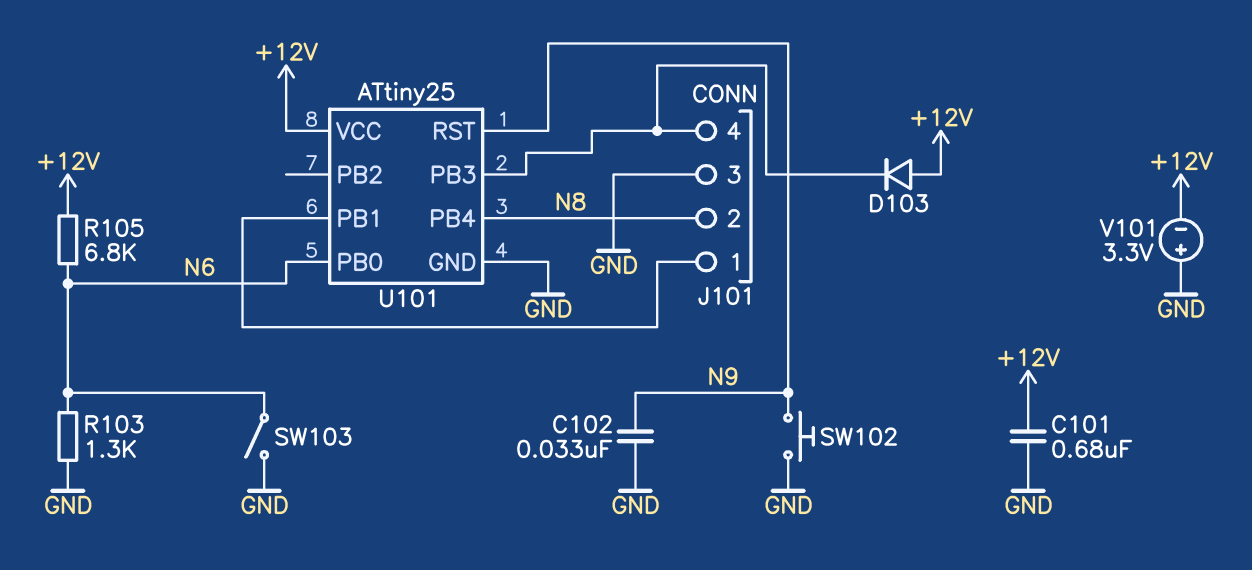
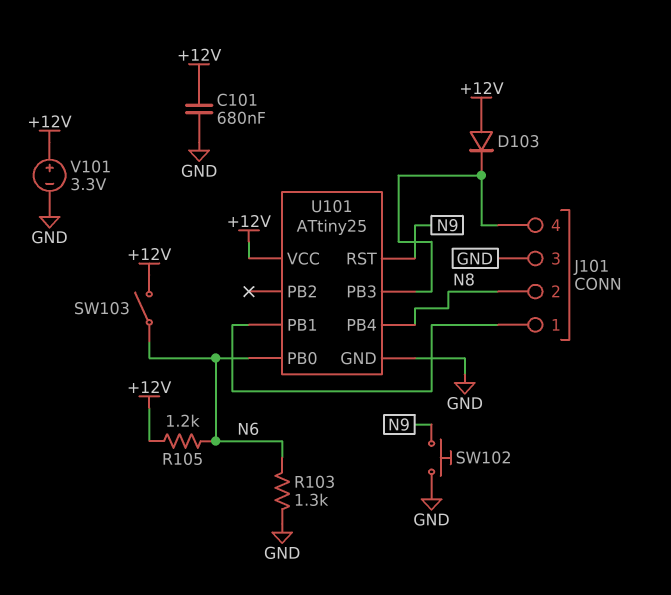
C102: 33nF (GND, N9) -> none
R105: 6.8k (+12V, N6) -> 1.2k (+12V, N6)
SW103: switch (GND, N6) -> switch (+12V, N6)
V101: 3.3V (plus GND, minus +12V) -> 3.3V (plus +12V, minus GND)

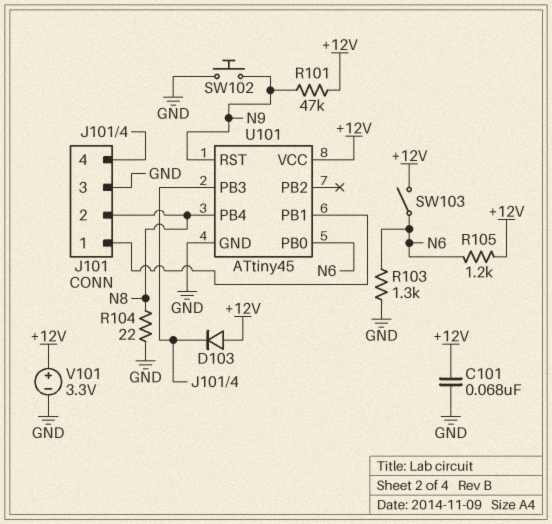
C101: 680nF (+12V, GND) -> 68nF (+12V, GND)
R101: none -> 47k (+12V, N9)
R104: none -> 22 (GND, N8)
U101: ATtiny25 -> ATtiny45

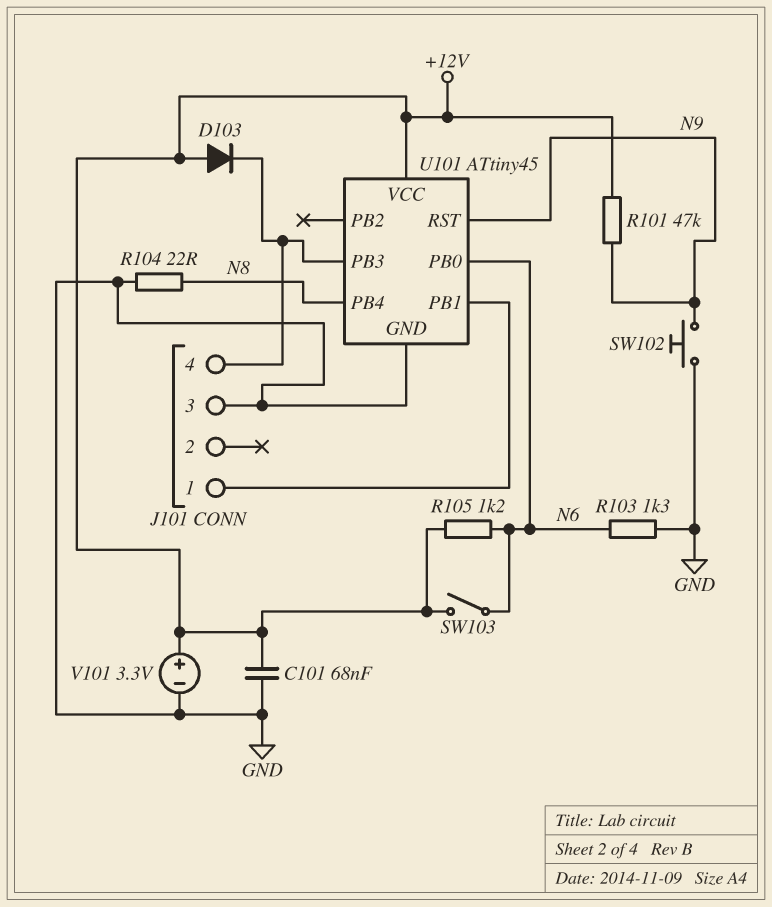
J101 pin 2: N8 -> none

